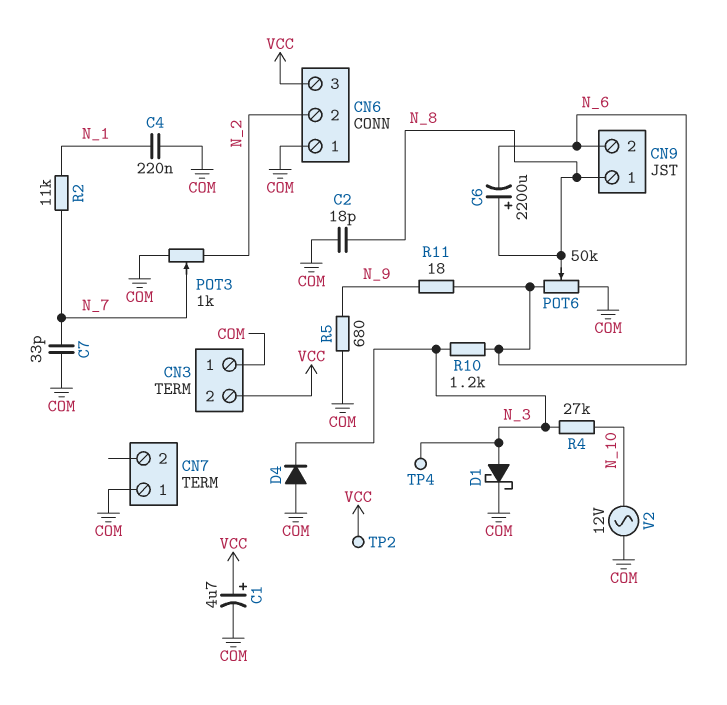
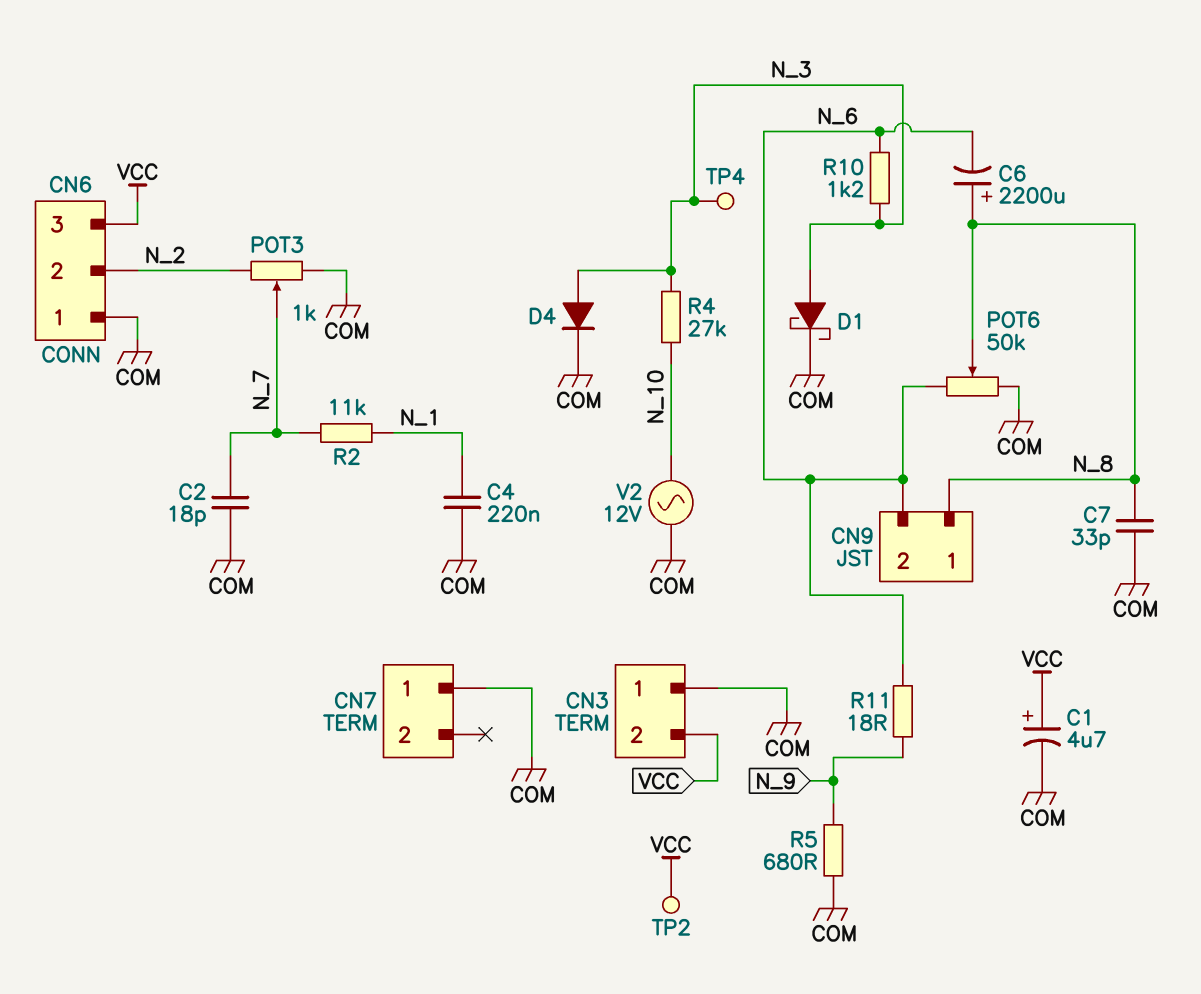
C2: 18pF (COM, N_8) -> 18pF (COM, N_7)
C7: 33pF (COM, N_7) -> 33pF (COM, N_8)
D4: diode (A COM, K N_3) -> diode (A N_3, K COM)

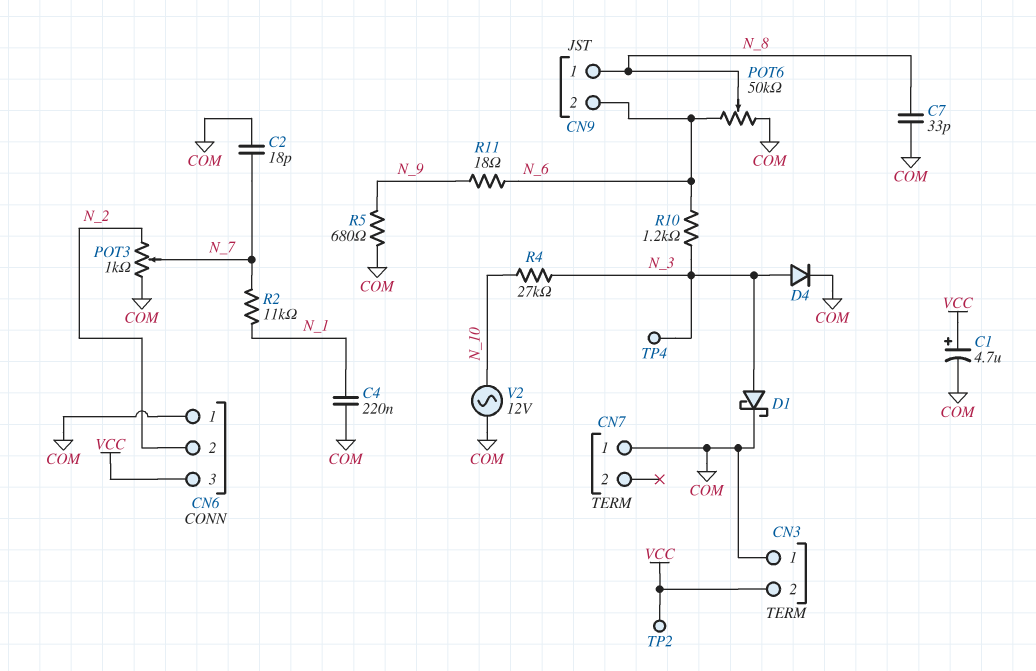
C6: 2200uF (plus N_8, minus N_6) -> none

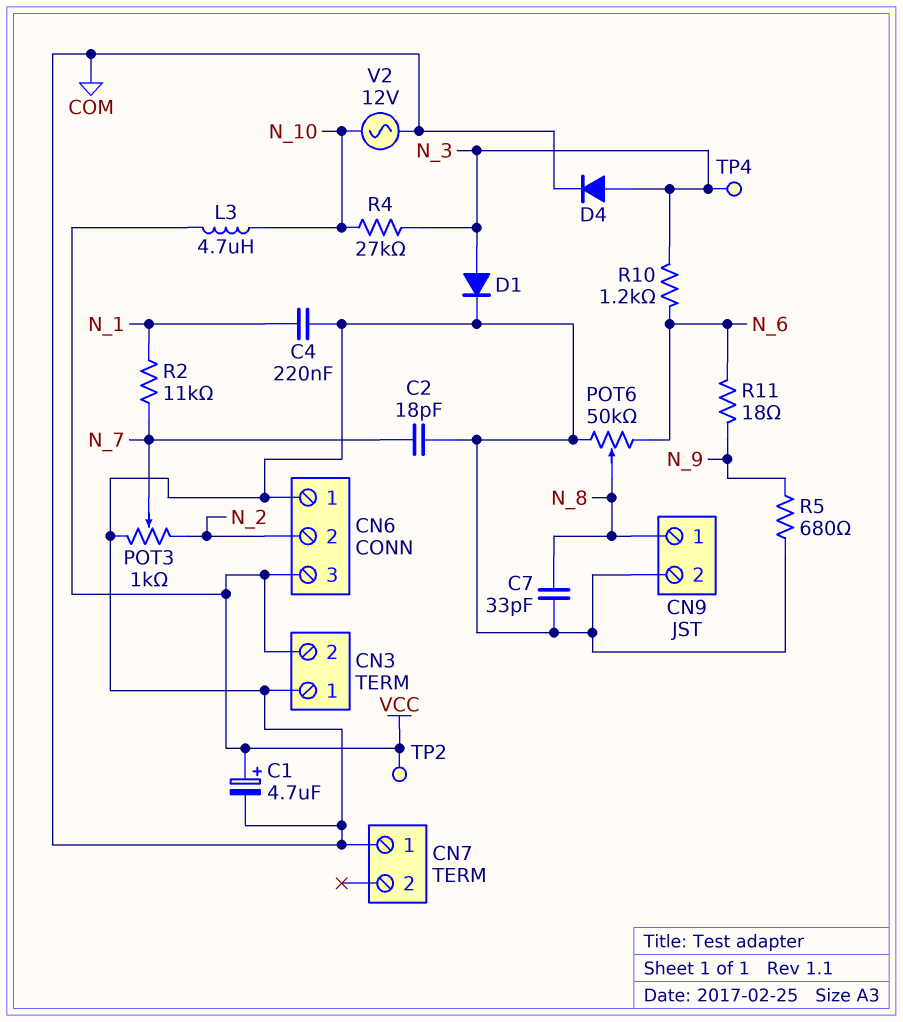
CN9 pin 2: N_6 -> COM
D1: schottky (A N_3, K COM) -> diode (A N_3, K COM)
L3: none -> 4.7uH (N_10, VCC)

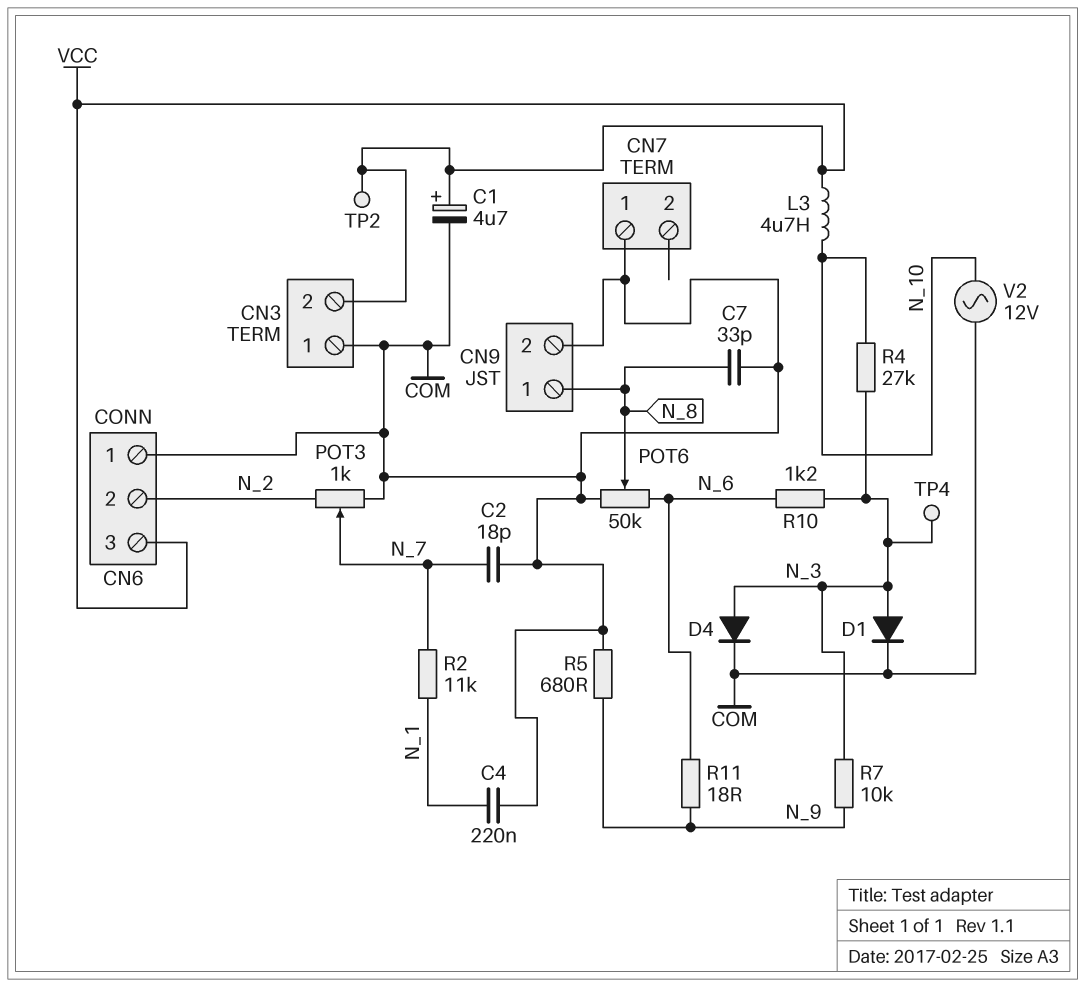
R7: none -> 10k (N_3, N_9)

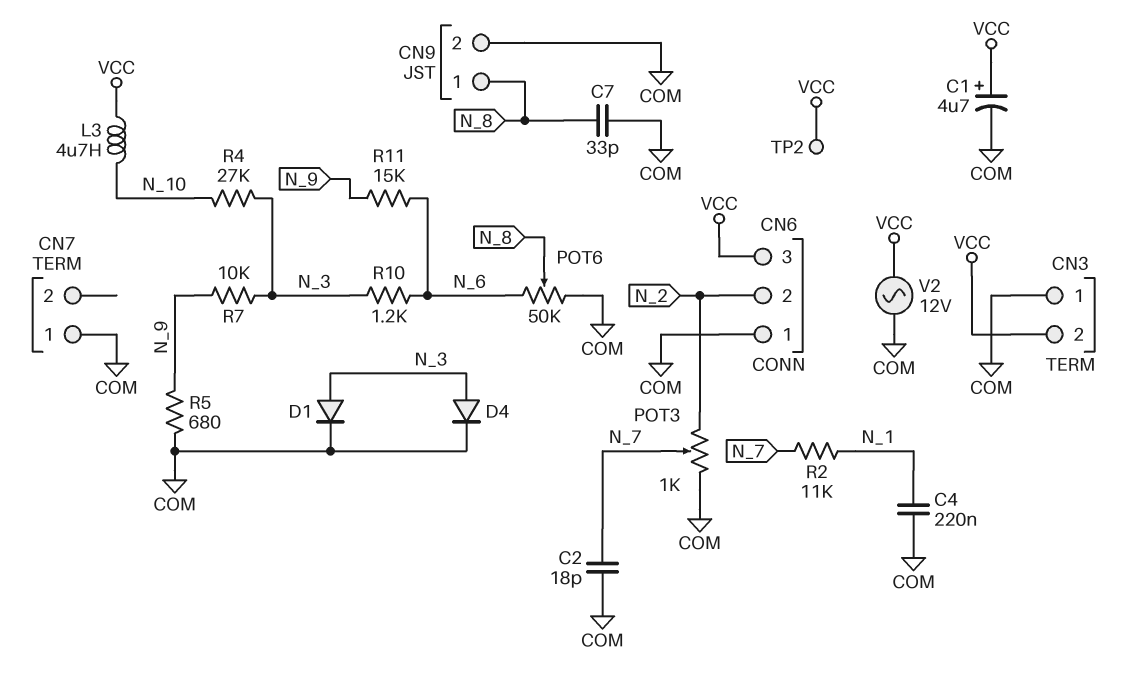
R11: 18 (N_6, N_9) -> 15k (N_6, N_9)
TP4: test point (N_3) -> none
V2: AC 12V (COM, N_10) -> AC 12V (COM, VCC)

